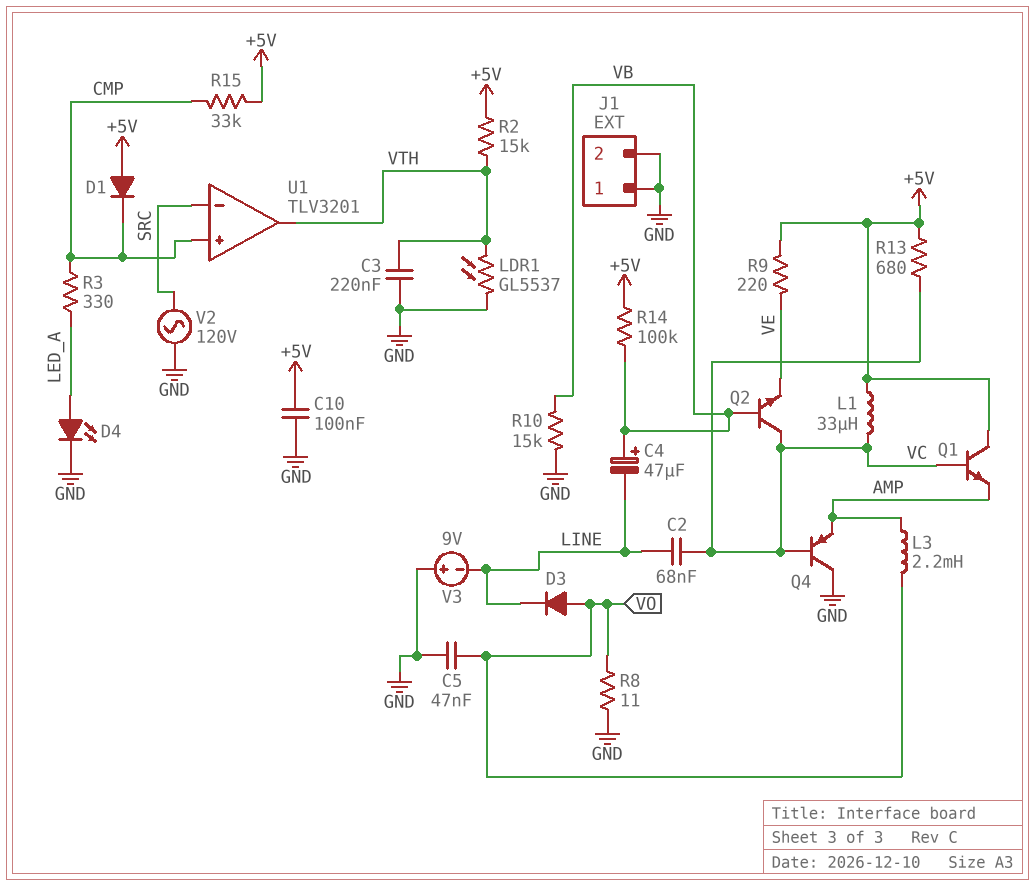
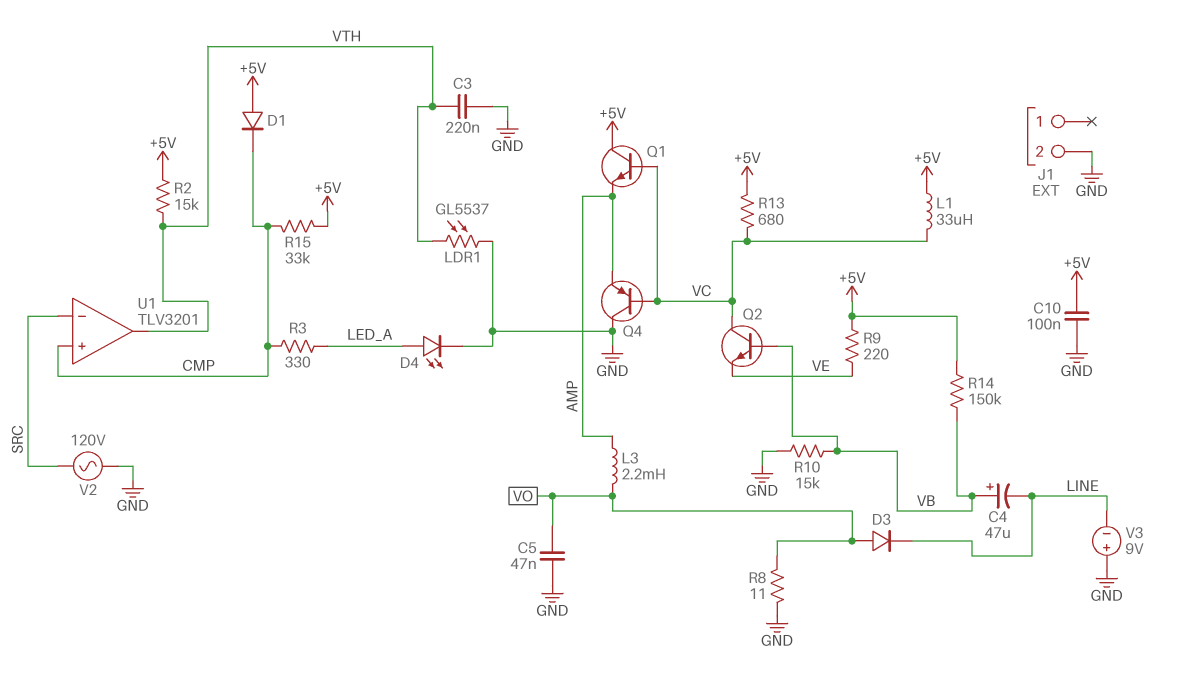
C2: 68nF (LINE, VC) -> none
J1 pin 1: GND -> none
R14: 100k (+5V, VB) -> 150k (+5V, VB)

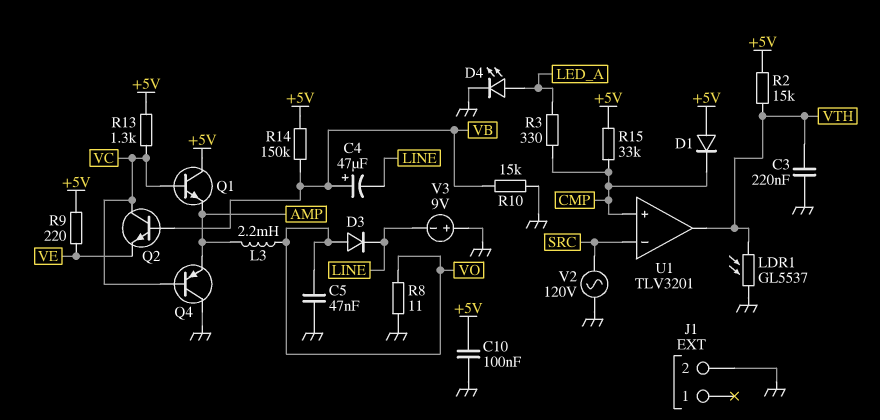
L1: 33uH (+5V, VC) -> none
R13: 680 (+5V, VC) -> 1.3k (+5V, VC)

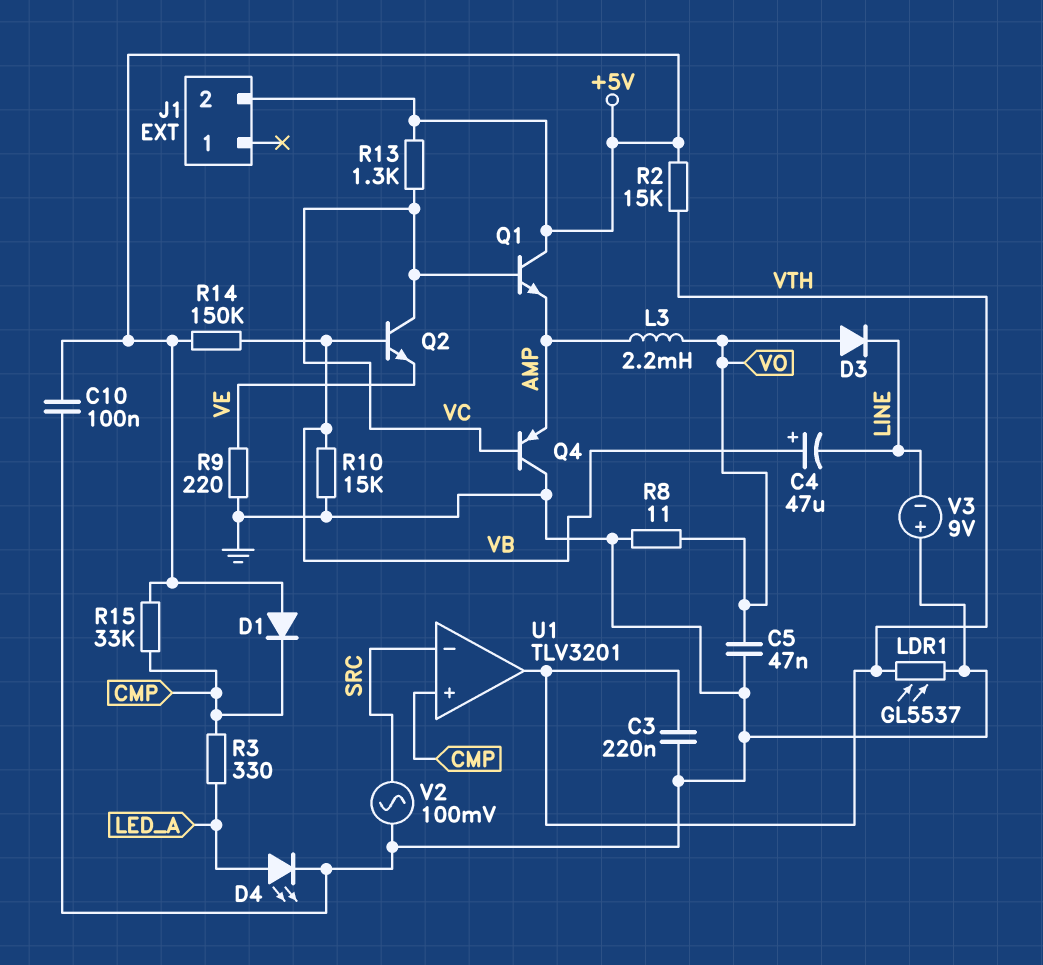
J1 pin 2: GND -> +5V
R9: 220 (+5V, VE) -> 220 (GND, VE)
V2: AC 120V (GND, SRC) -> AC 100mV (GND, SRC)

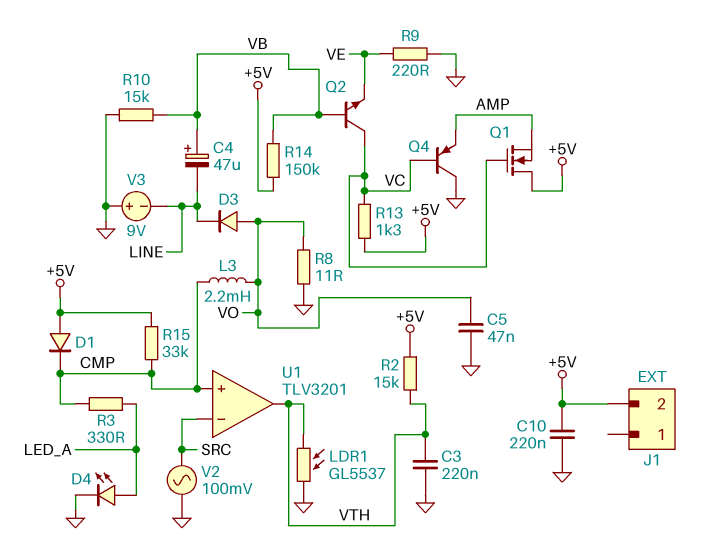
C10: 100nF (+5V, GND) -> 220nF (+5V, GND)
L3: 2.2mH (AMP, VO) -> 2.2mH (CMP, VO)
Q1: NPN (B VC, C +5V, E AMP) -> NMOS (G VC, D +5V, S AMP)

